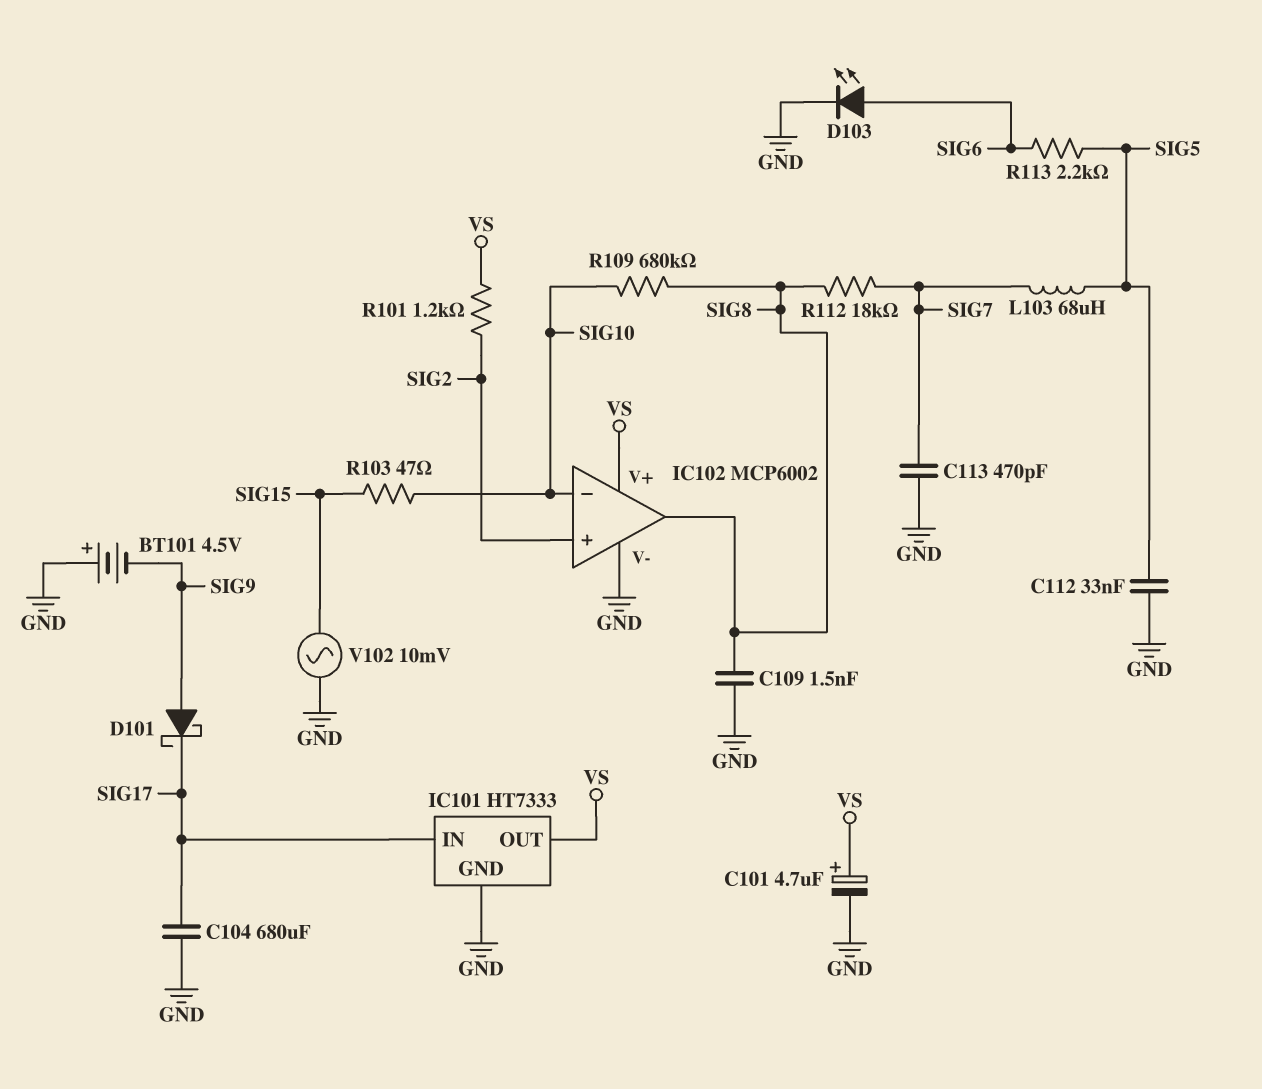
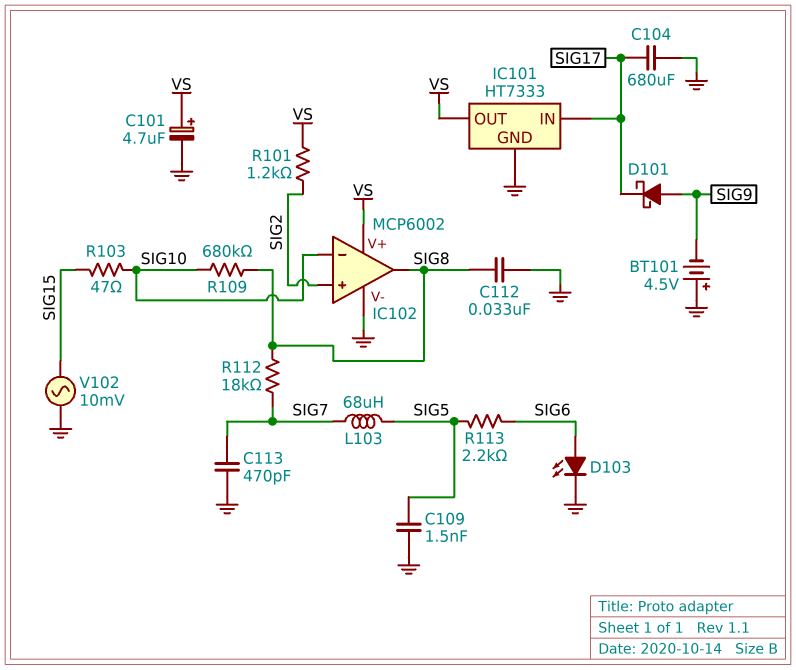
C109: 1.5nF (GND, SIG8) -> 1.5nF (GND, SIG5)
C112: 33nF (GND, SIG5) -> 33nF (GND, SIG8)

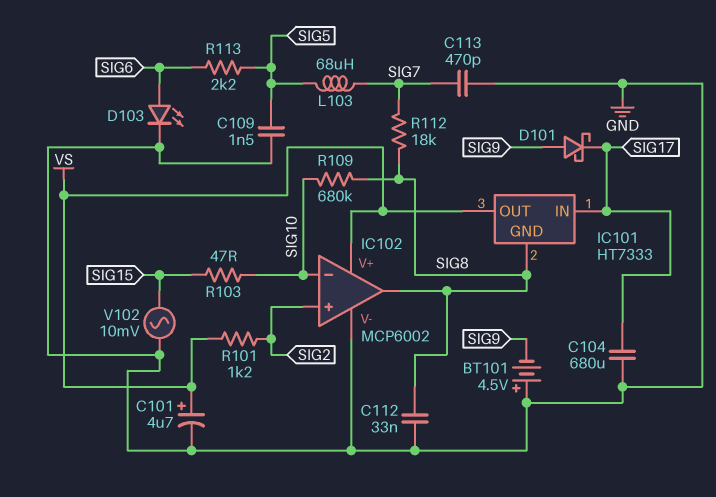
IC101 pin GND: GND -> SIG8

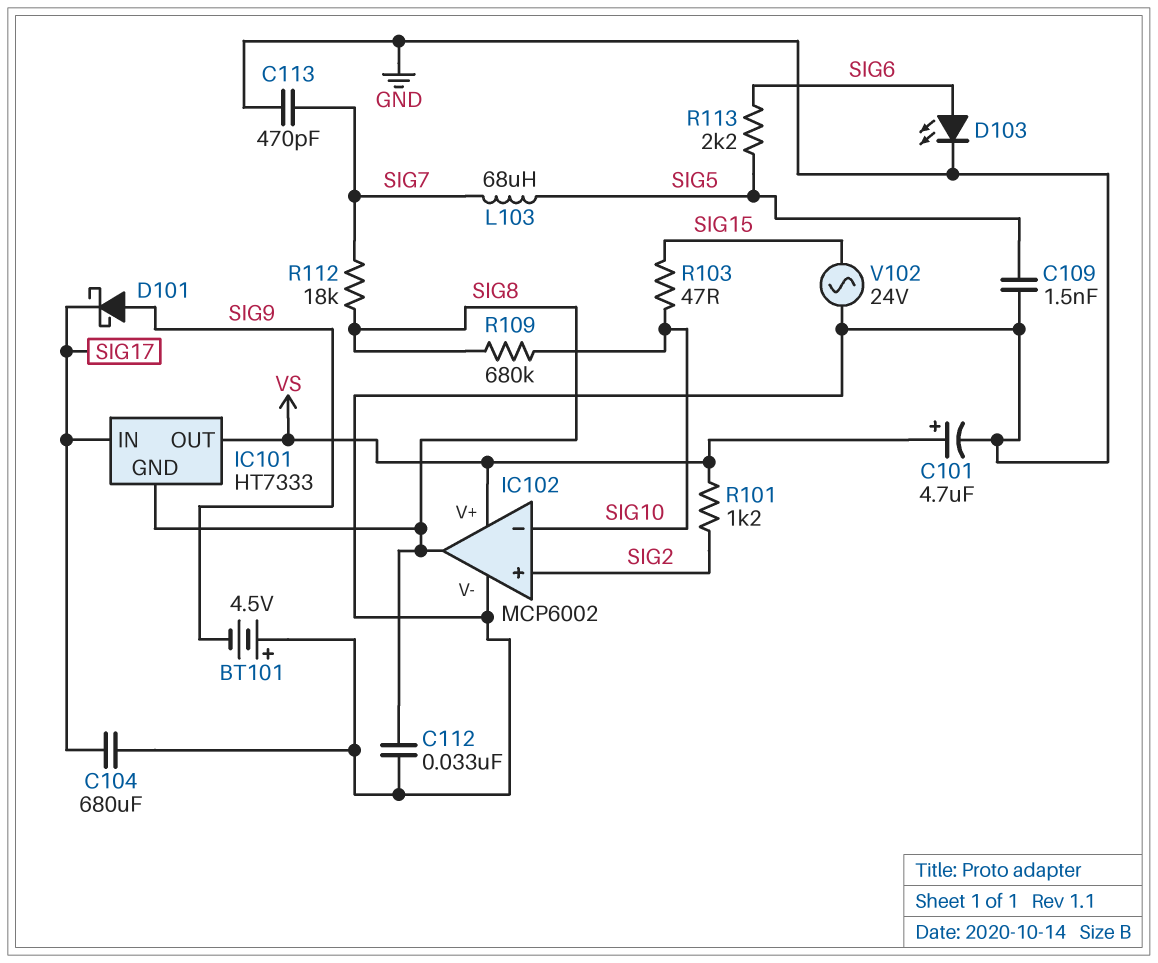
V102: AC 10mV (GND, SIG15) -> AC 24V (GND, SIG15)

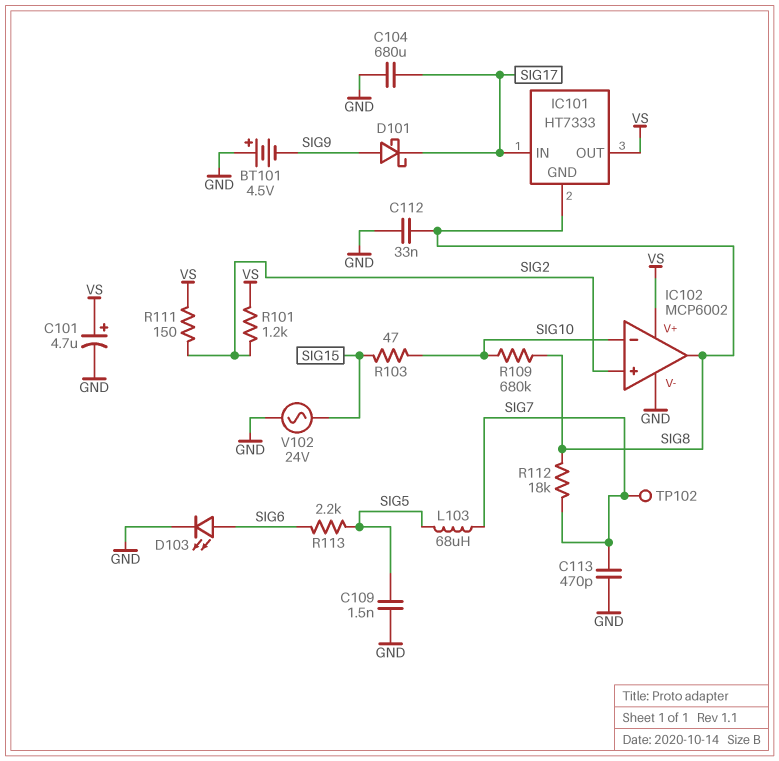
R111: none -> 150 (SIG2, VS)
TP102: none -> test point (SIG7)

